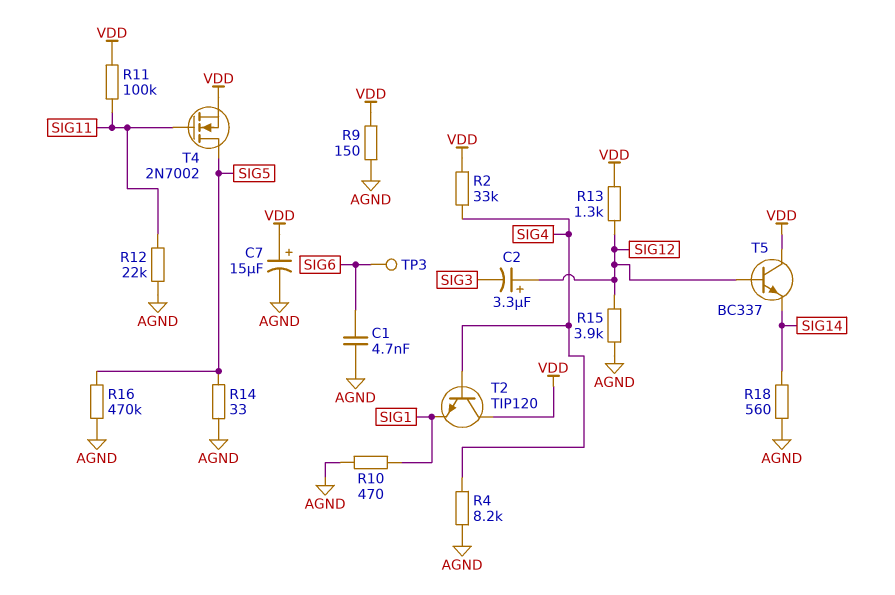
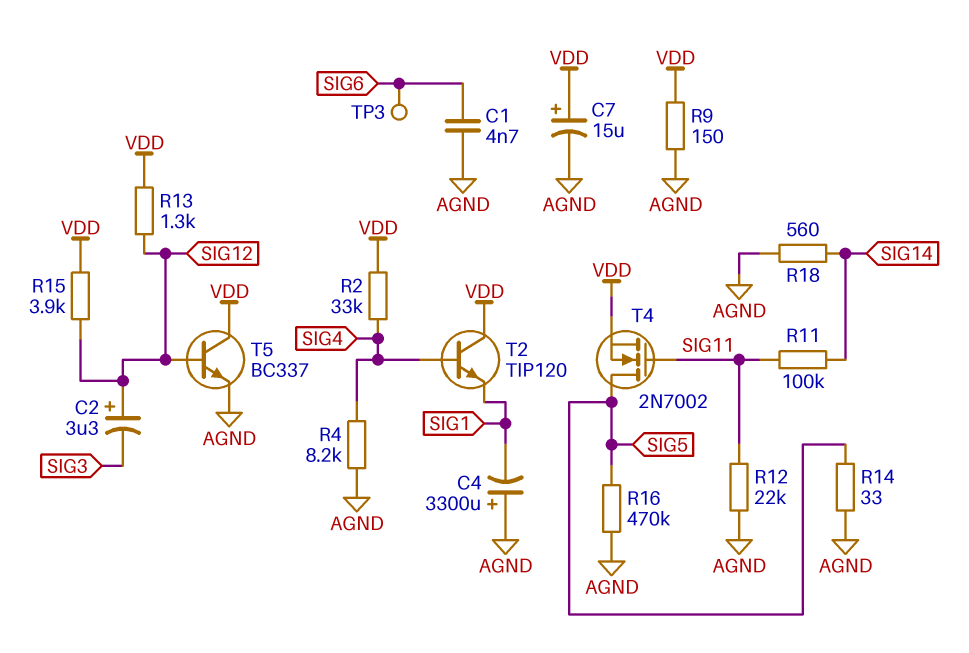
C4: none -> 3300uF (plus AGND, minus SIG1)
R10: 470 (AGND, SIG1) -> none
R11: 100k (SIG11, VDD) -> 100k (SIG11, SIG14)
R15: 3.9k (AGND, SIG12) -> 3.9k (SIG12, VDD)
T5: NPN BC337 (B SIG12, C VDD, E SIG14) -> NPN BC337 (B SIG12, C VDD, E AGND)

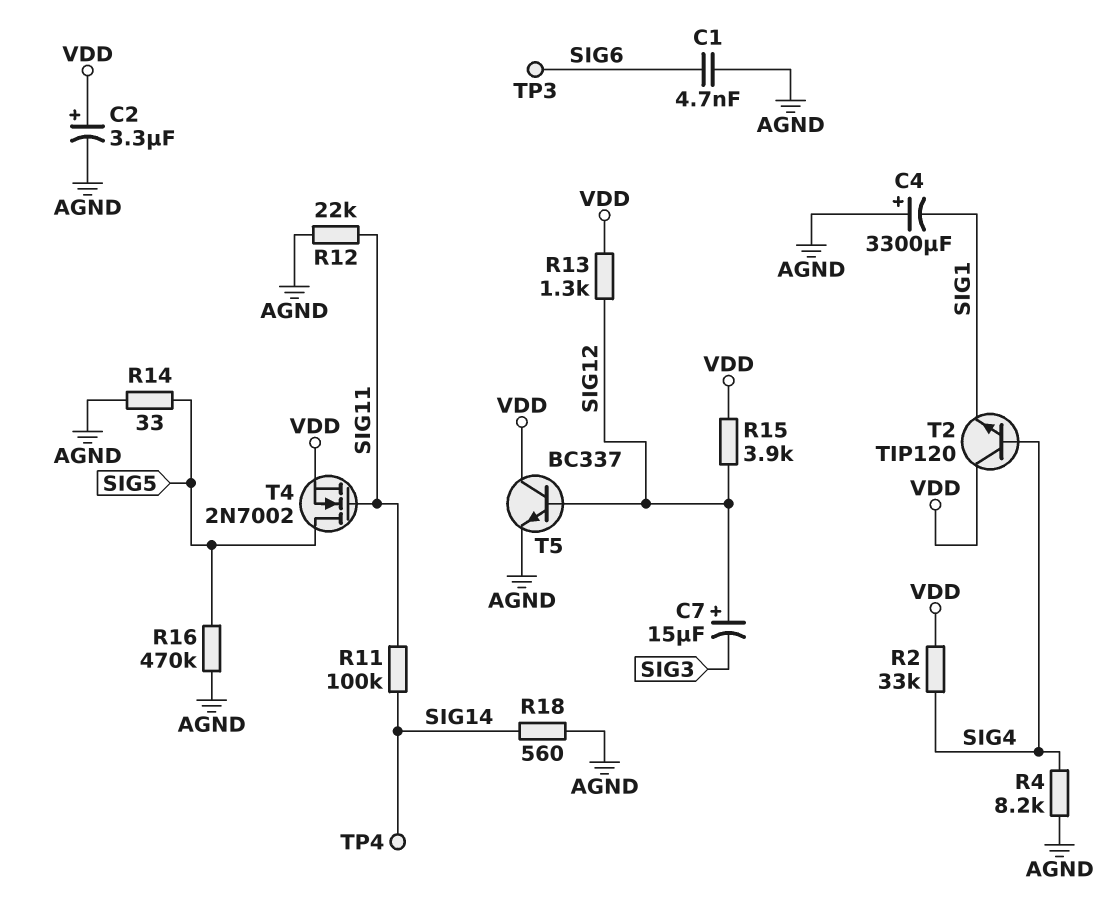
C2: 3.3uF (plus SIG12, minus SIG3) -> 3.3uF (plus VDD, minus AGND)
C7: 15uF (plus VDD, minus AGND) -> 15uF (plus SIG12, minus SIG3)
R9: 150 (AGND, VDD) -> none
TP4: none -> test point (SIG14)

